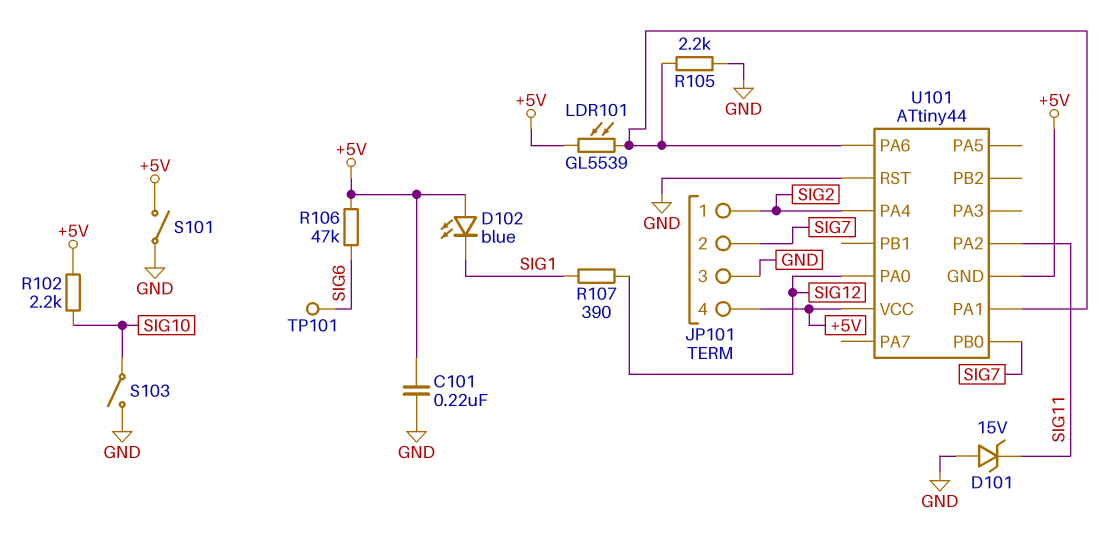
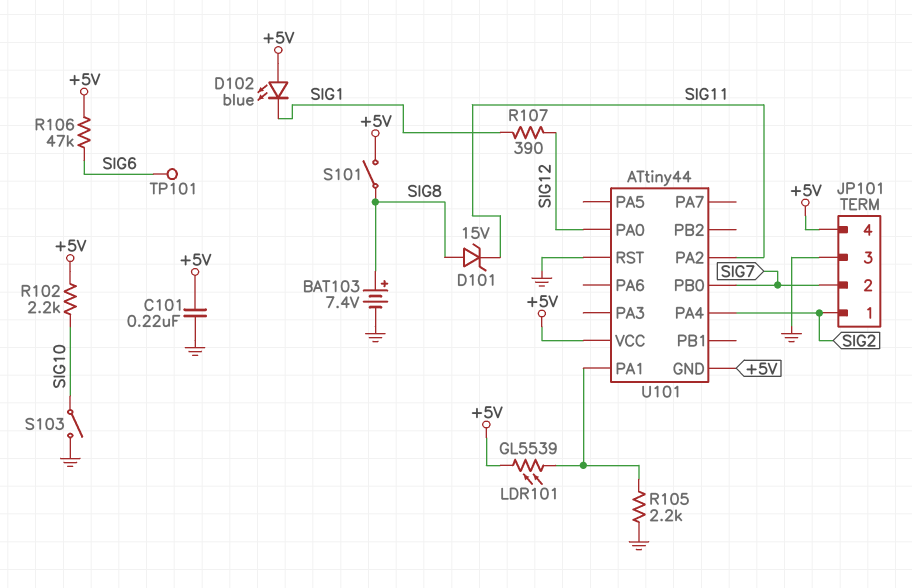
BAT103: none -> 7.4V (plus SIG8, minus GND)
D101: zener 15V (A GND, K SIG11) -> zener 15V (A SIG8, K SIG11)
S101: switch (+5V, GND) -> switch (+5V, SIG8)
U101 pin PA6: U101/PA1 -> none

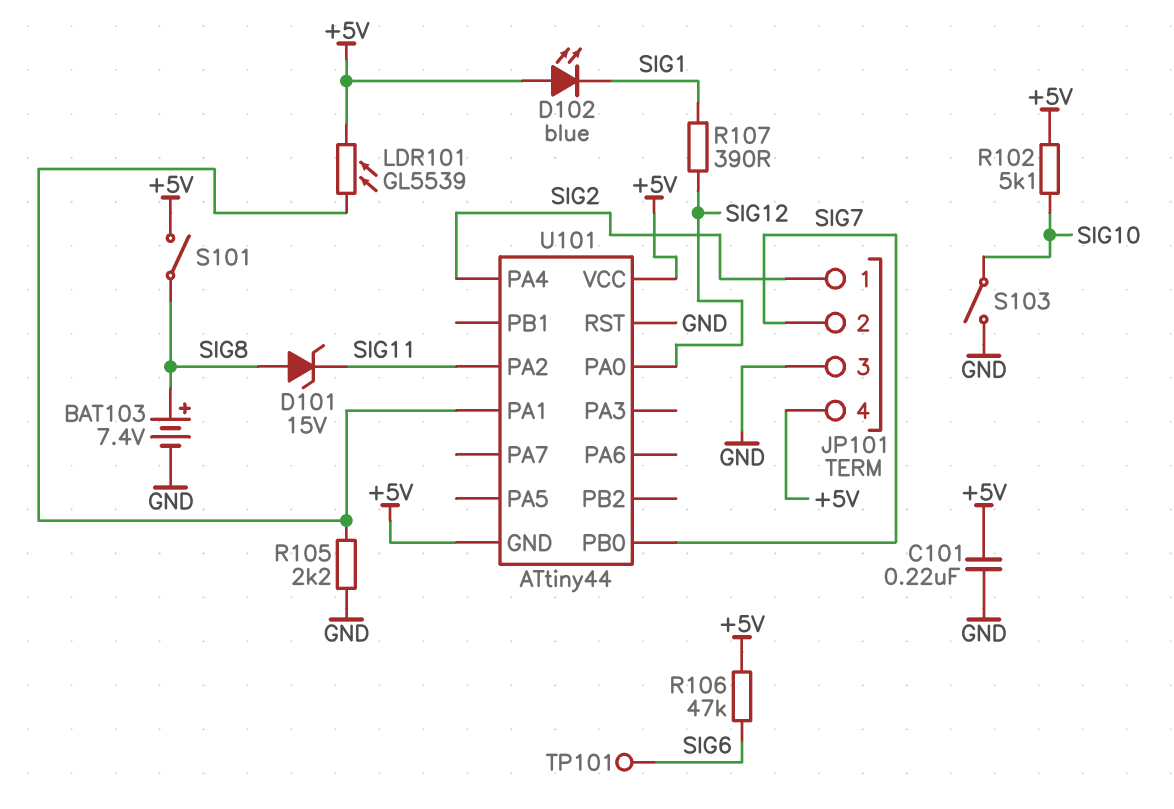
R102: 2.2k (+5V, SIG10) -> 5.1k (+5V, SIG10)

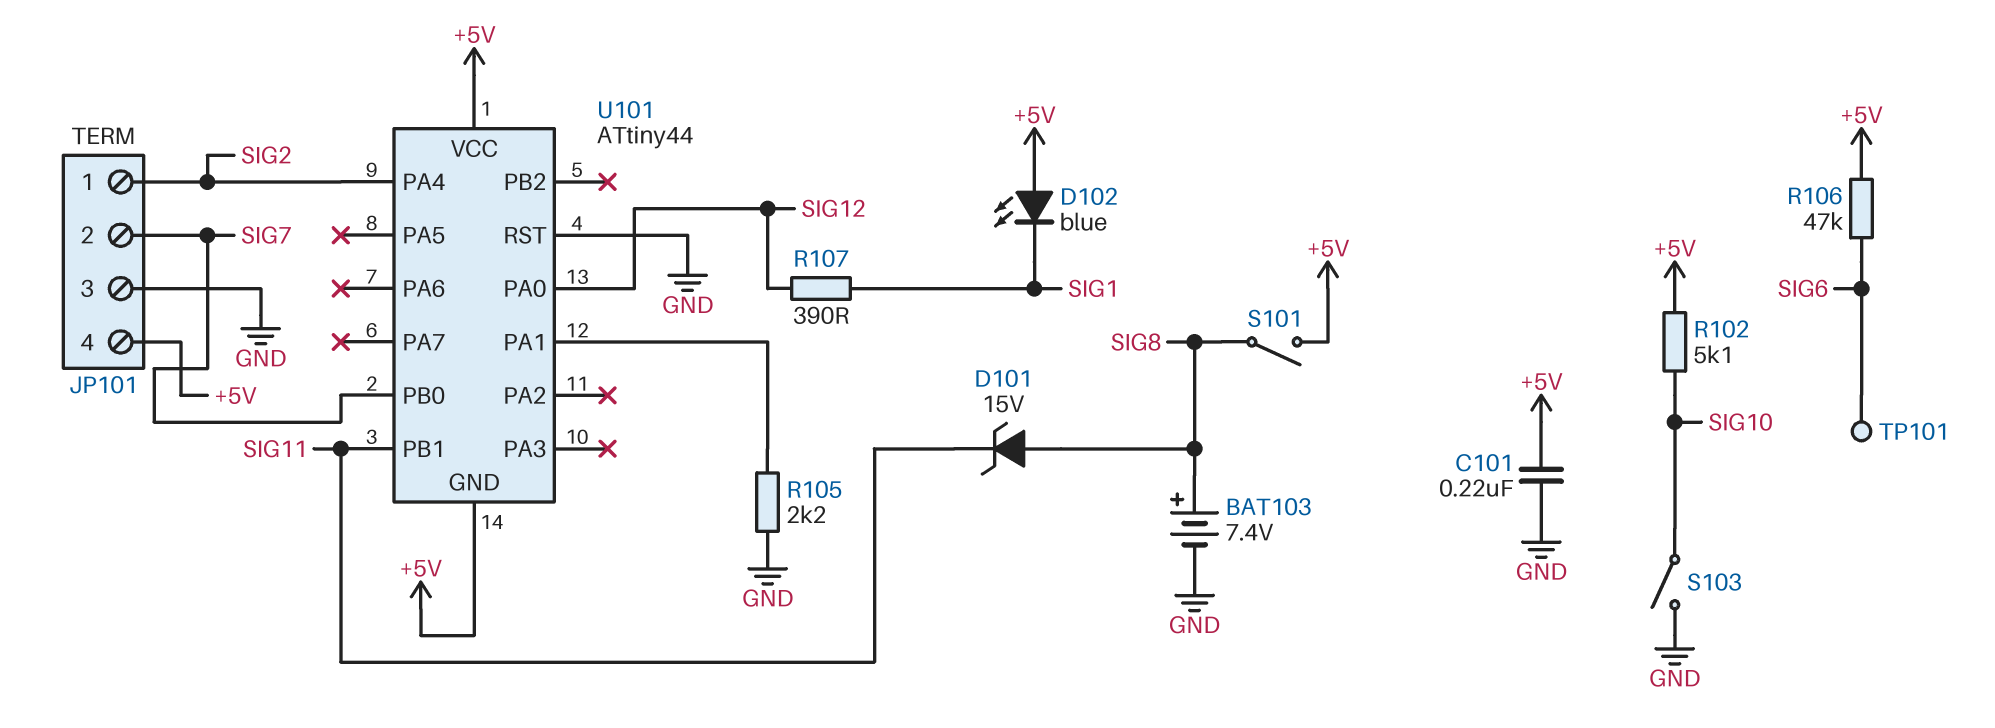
LDR101: GL5539 (+5V, U101/PA1) -> none
U101 pin PA2: SIG11 -> none
U101 pin PB1: none -> SIG11

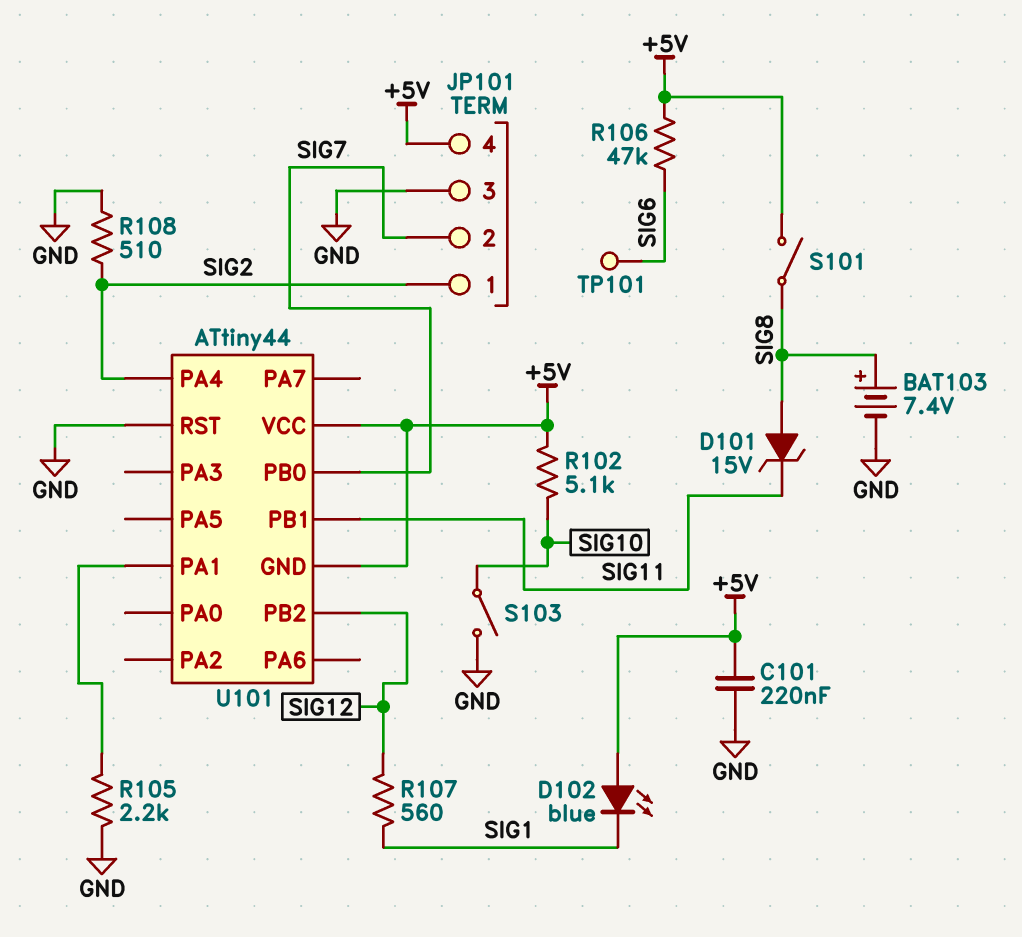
R107: 390 (SIG1, SIG12) -> 560 (SIG1, SIG12)
R108: none -> 510 (GND, SIG2)
U101 pin PA0: SIG12 -> none
U101 pin PB2: none -> SIG12

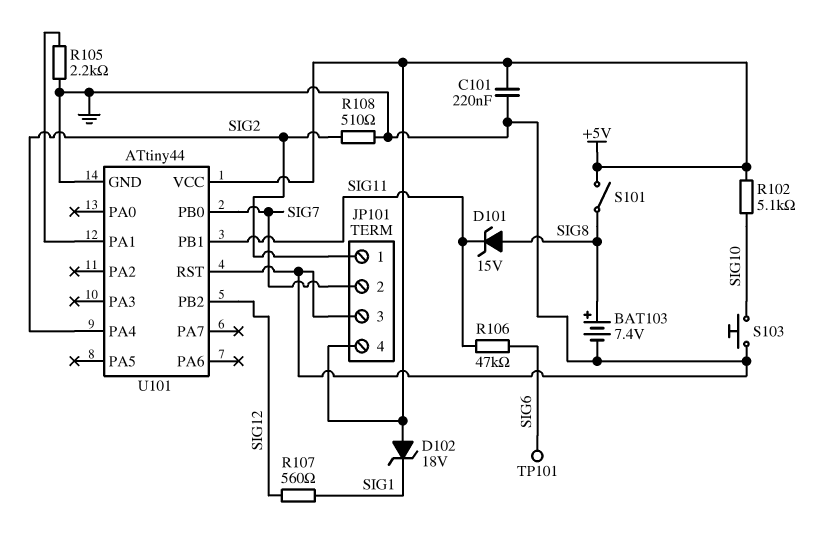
D102: LED blue (A +5V, K SIG1) -> zener 18V (A +5V, K SIG1)
R106: 47k (+5V, SIG6) -> 47k (SIG6, SIG11)
S103: switch (GND, SIG10) -> button (GND, SIG10)
U101 pin GND: +5V -> GND

